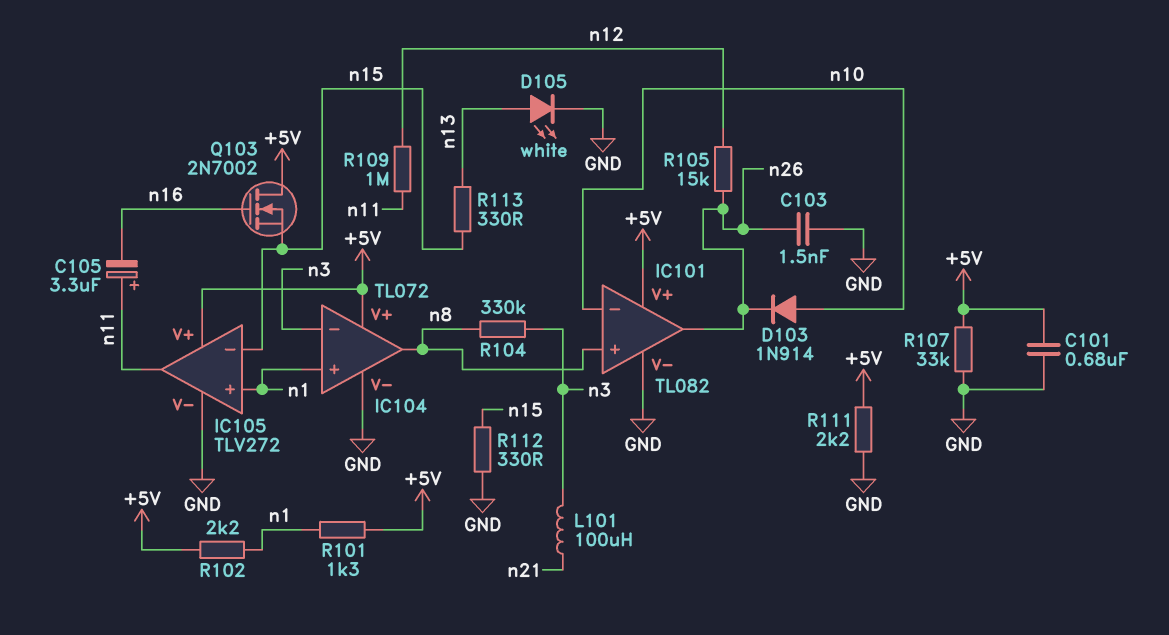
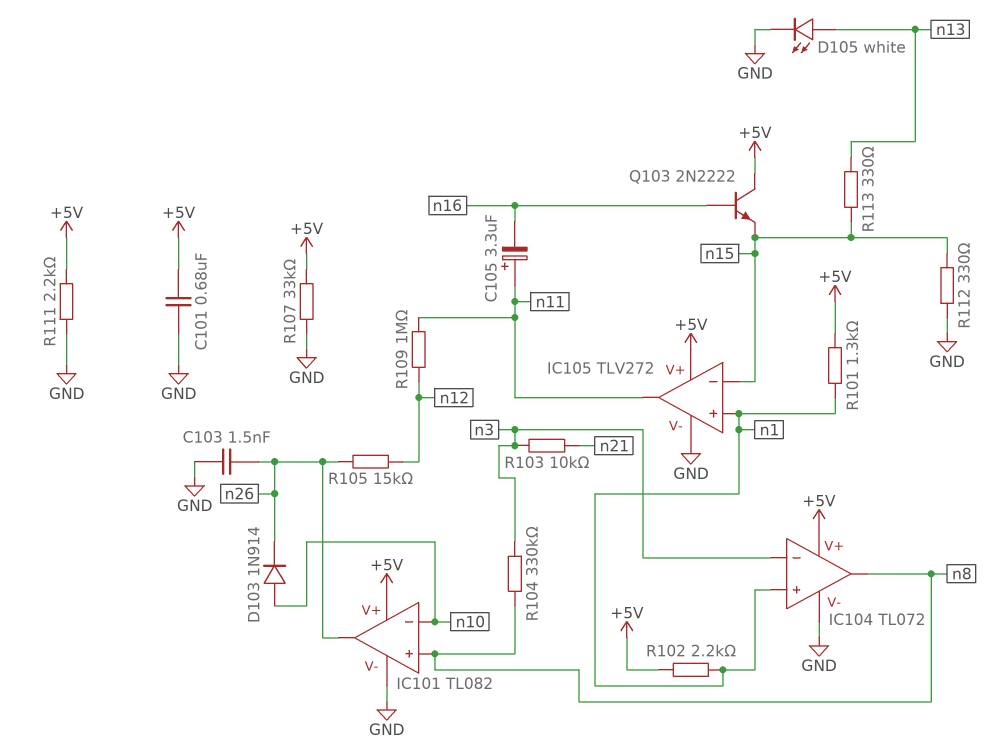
L101: 100uH (n3, n21) -> none
Q103: NMOS 2N7002 (G n16, D +5V, S n15) -> NPN 2N2222 (B n16, C +5V, E n15)
R103: none -> 10k (n3, n21)

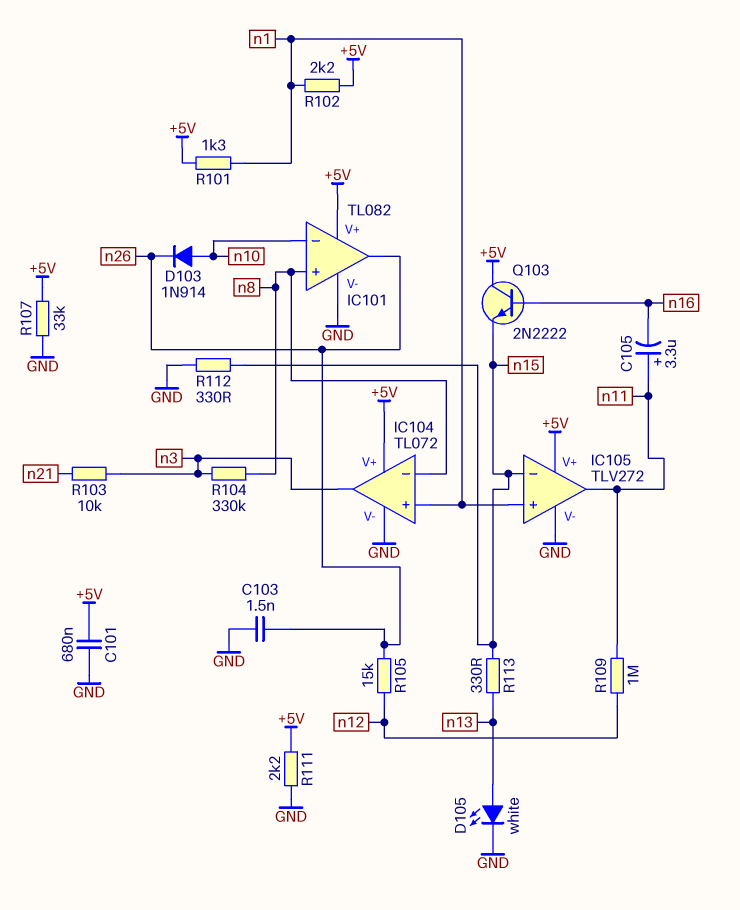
IC104 pin in-: n3 -> n8
IC104 pin out: n8 -> n3

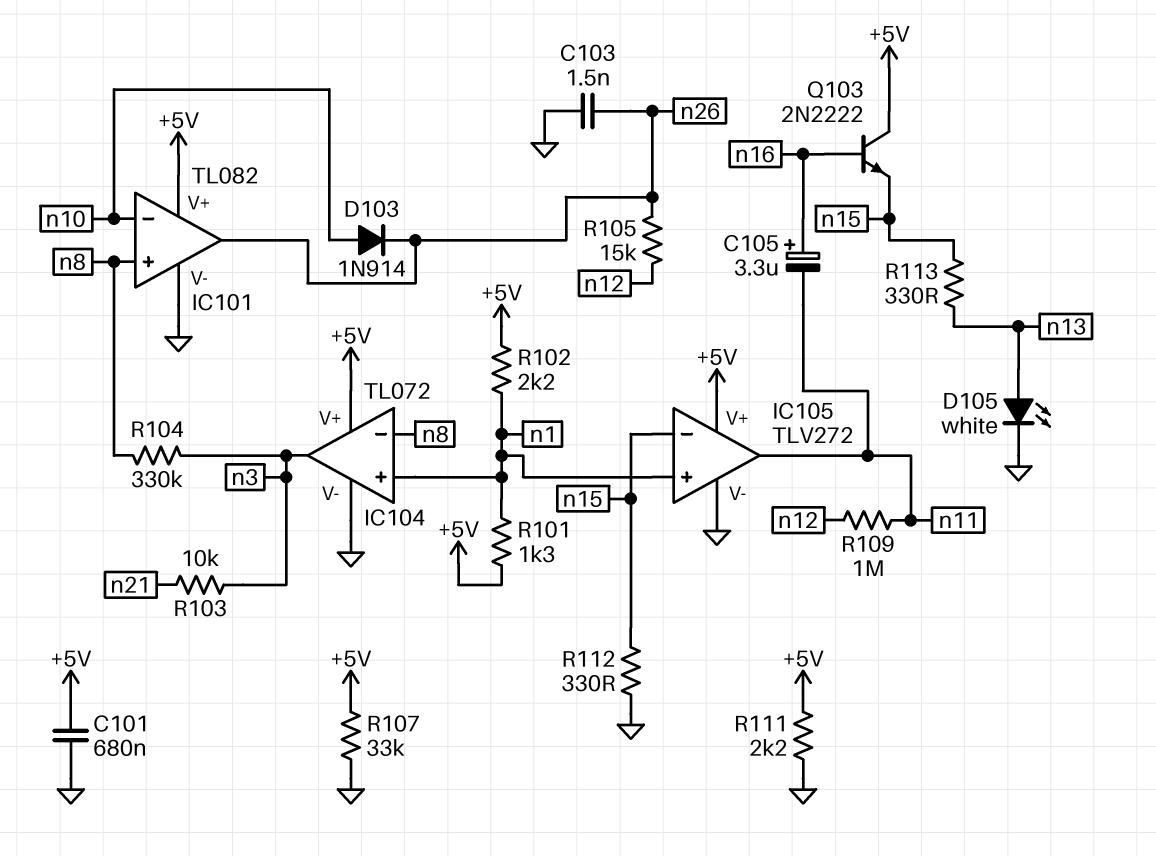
C105: 3.3uF (plus n11, minus n16) -> 3.3uF (plus n16, minus n11)

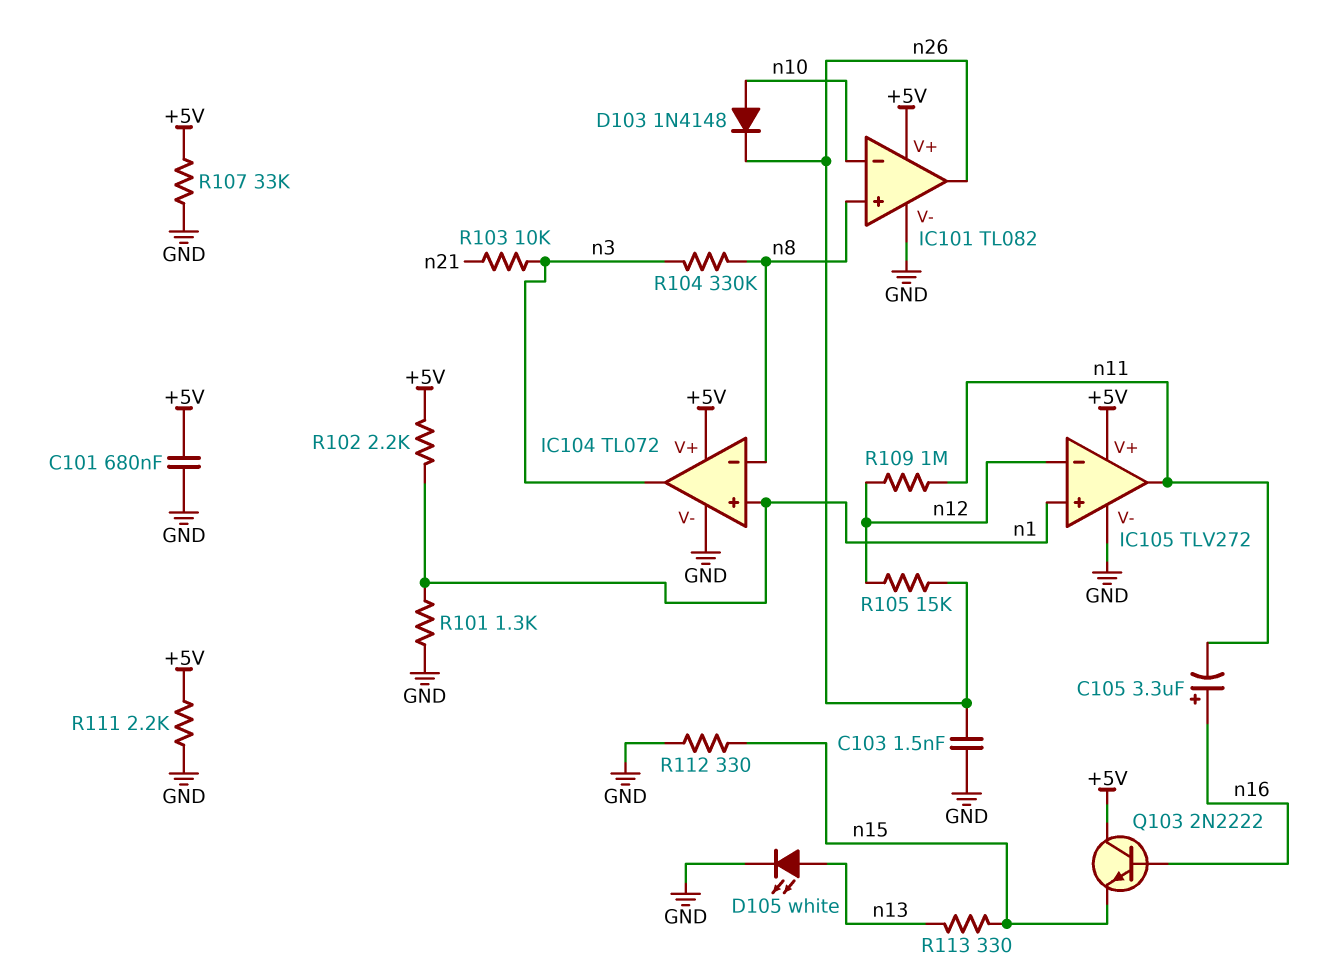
D103: diode 1N914 (A n10, K n26) -> diode 1N4148 (A n10, K n26)
IC105 pin in-: n15 -> n12
R101: 1.3k (+5V, n1) -> 1.3k (GND, n1)

